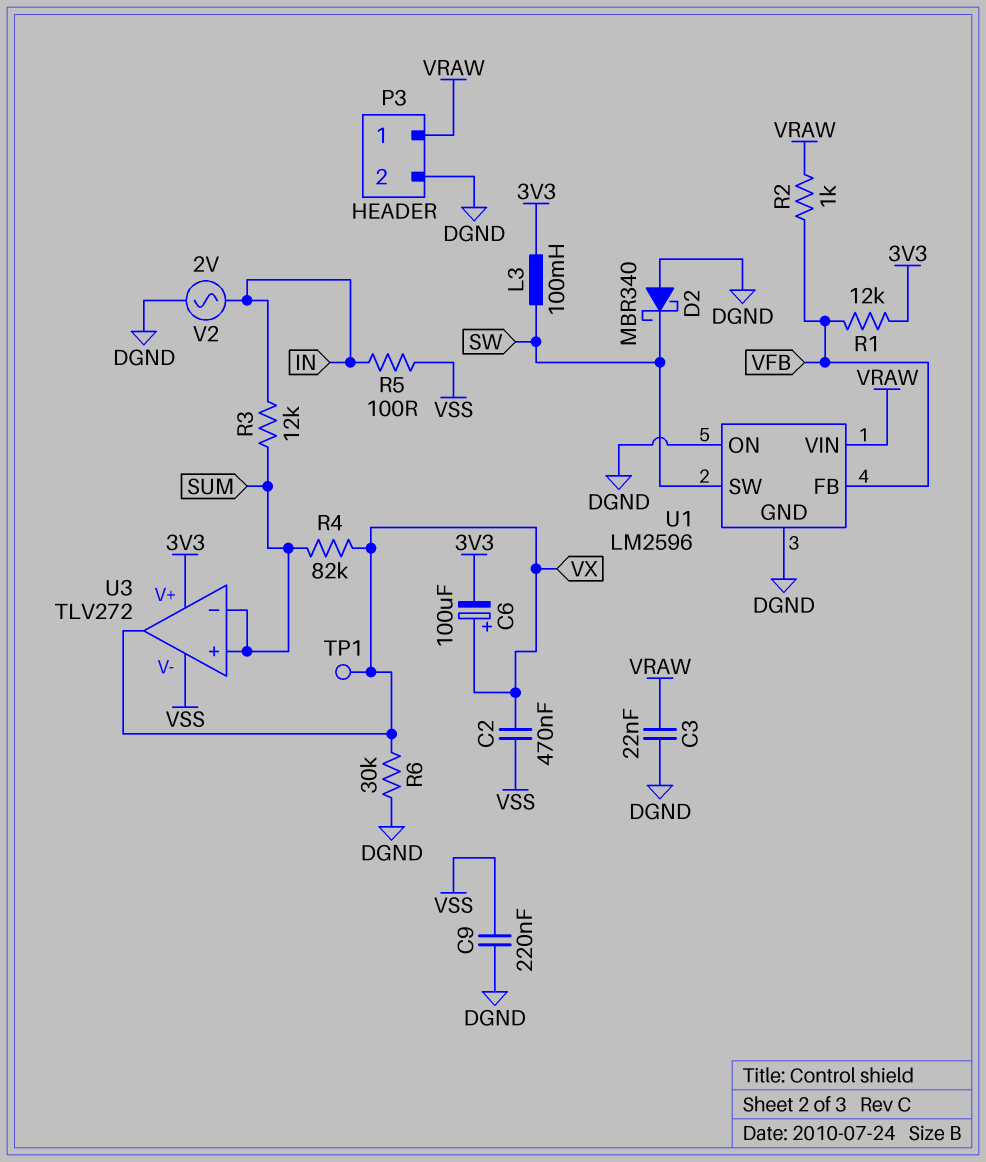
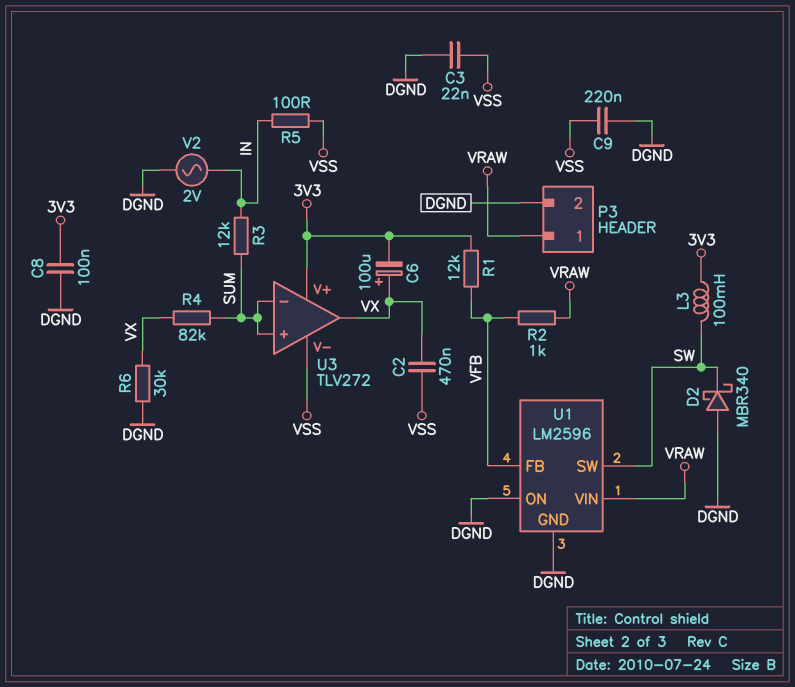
C3: 22nF (DGND, VRAW) -> 22nF (DGND, VSS)
C8: none -> 100nF (3V3, DGND)
TP1: test point (VX) -> none

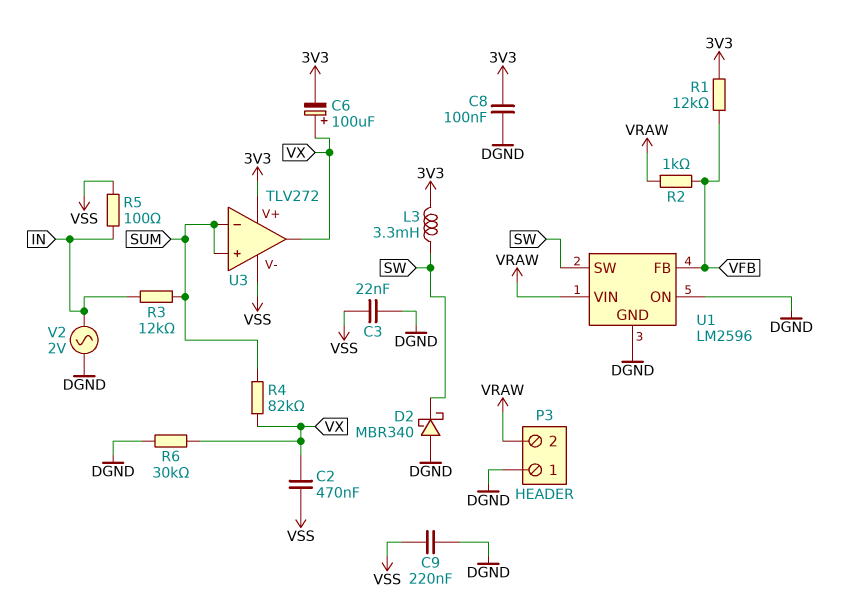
L3: 100mH (3V3, SW) -> 3.3mH (3V3, SW)
P3 pin 1: VRAW -> DGND
P3 pin 2: DGND -> VRAW

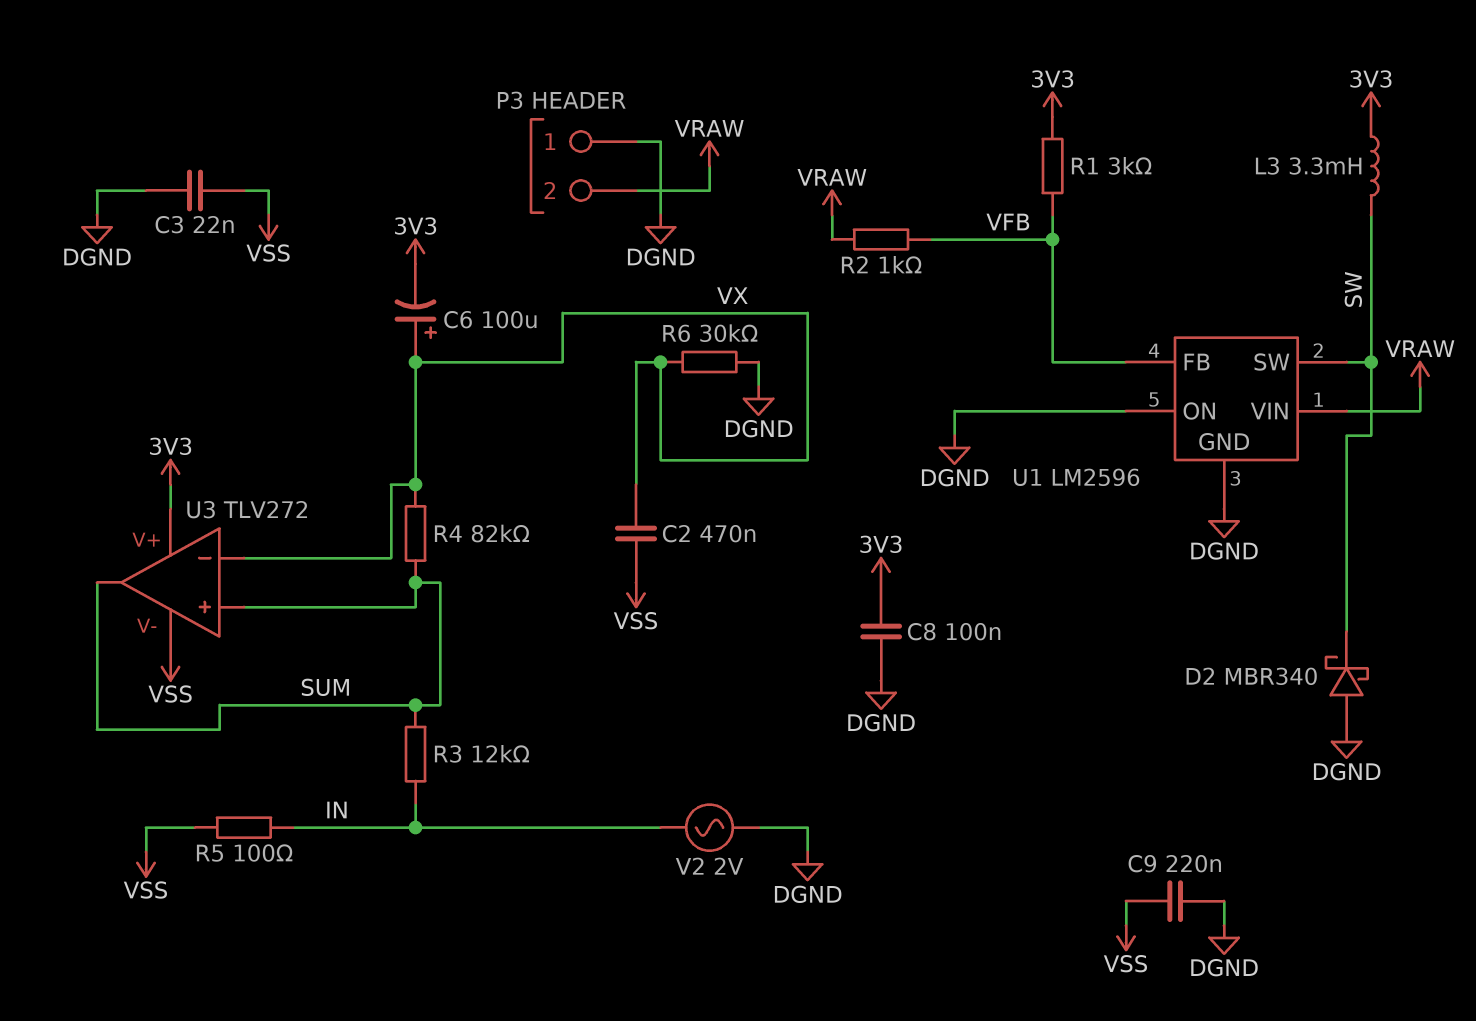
R1: 12k (3V3, VFB) -> 3k (3V3, VFB)
U3 pin in-: SUM -> VX
U3 pin out: VX -> SUM

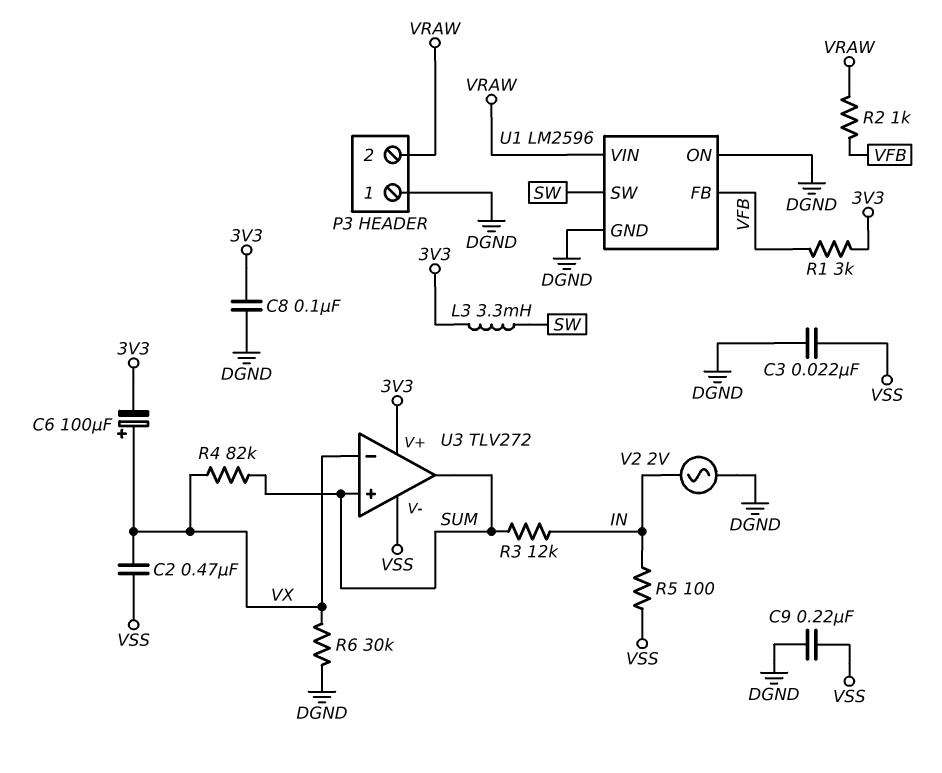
D2: schottky MBR340 (A DGND, K SW) -> none

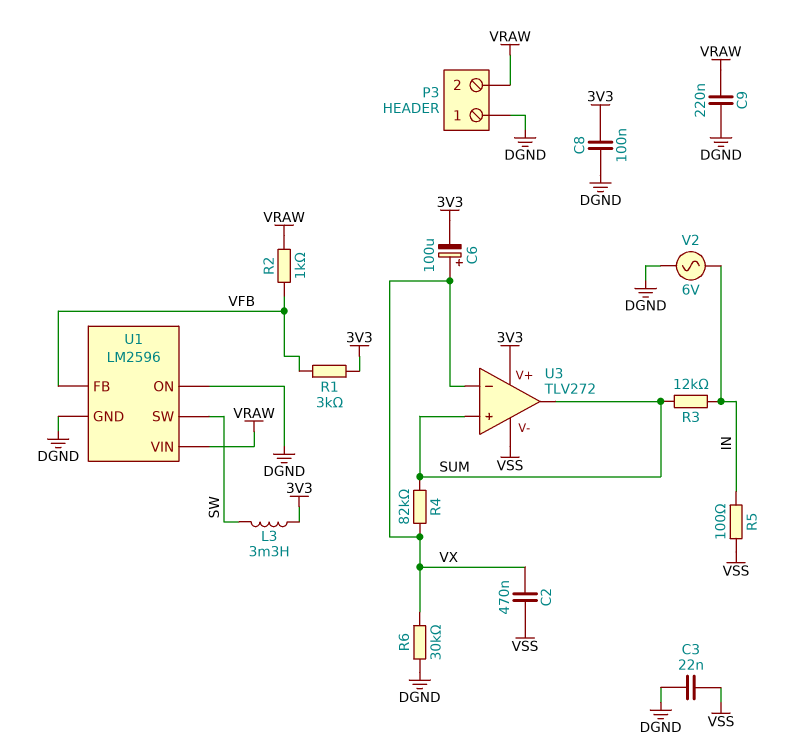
C9: 220nF (DGND, VSS) -> 220nF (DGND, VRAW)
V2: AC 2V (DGND, IN) -> AC 6V (DGND, IN)

